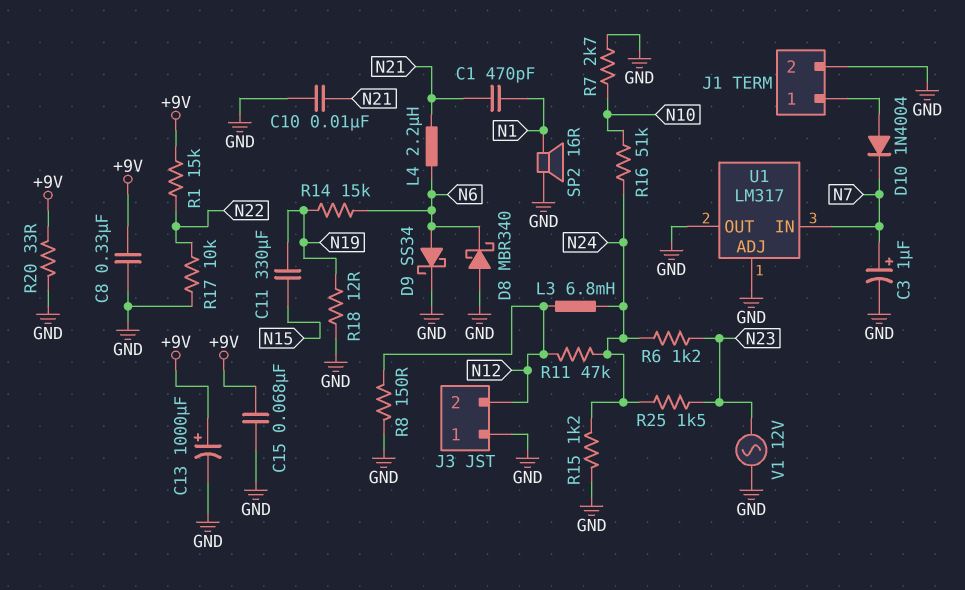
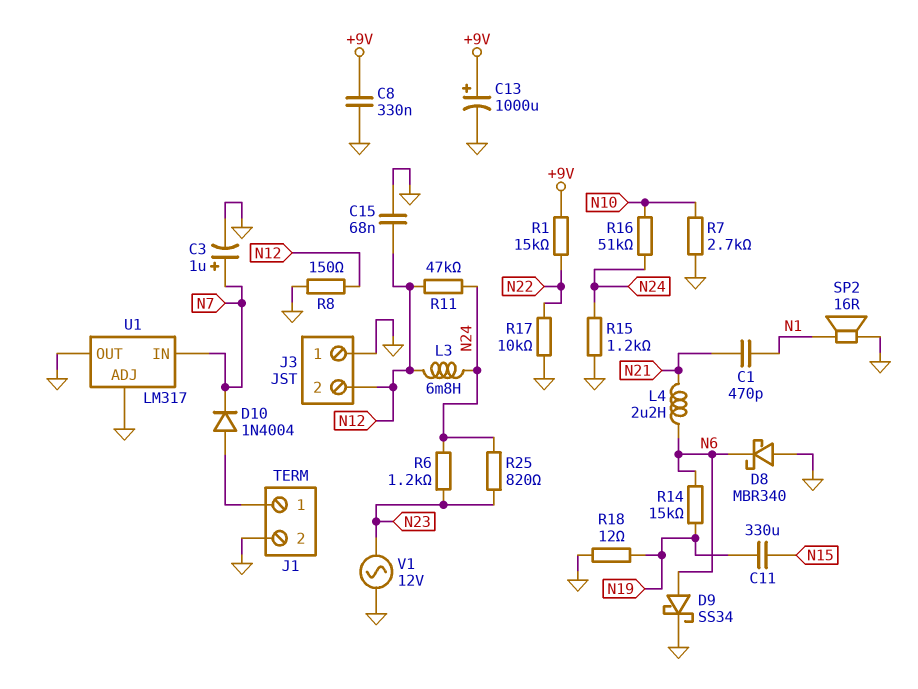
C10: 10nF (GND, N21) -> none
C15: 68nF (+9V, GND) -> 68nF (GND, N12)
R20: 33 (+9V, GND) -> none
R25: 1.5k (N23, N24) -> 820 (N23, N24)

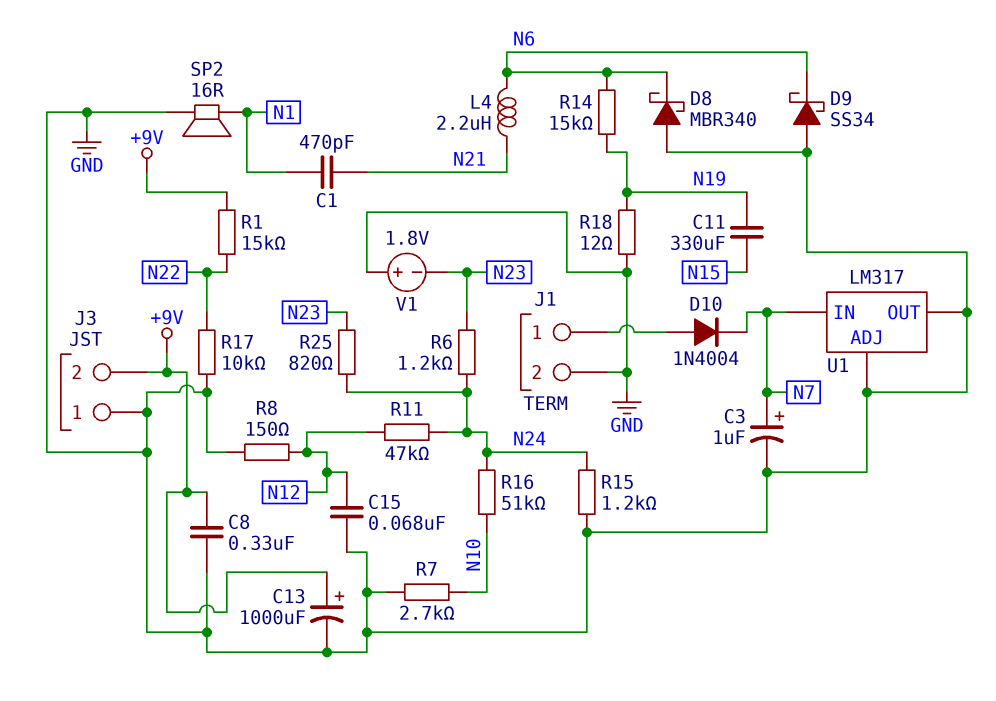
D9: schottky SS34 (A N6, K GND) -> schottky SS34 (A GND, K N6)
J3 pin 2: N12 -> +9V
L3: 6.8mH (N12, N24) -> none
V1: AC 12V (GND, N23) -> 1.8V (plus GND, minus N23)

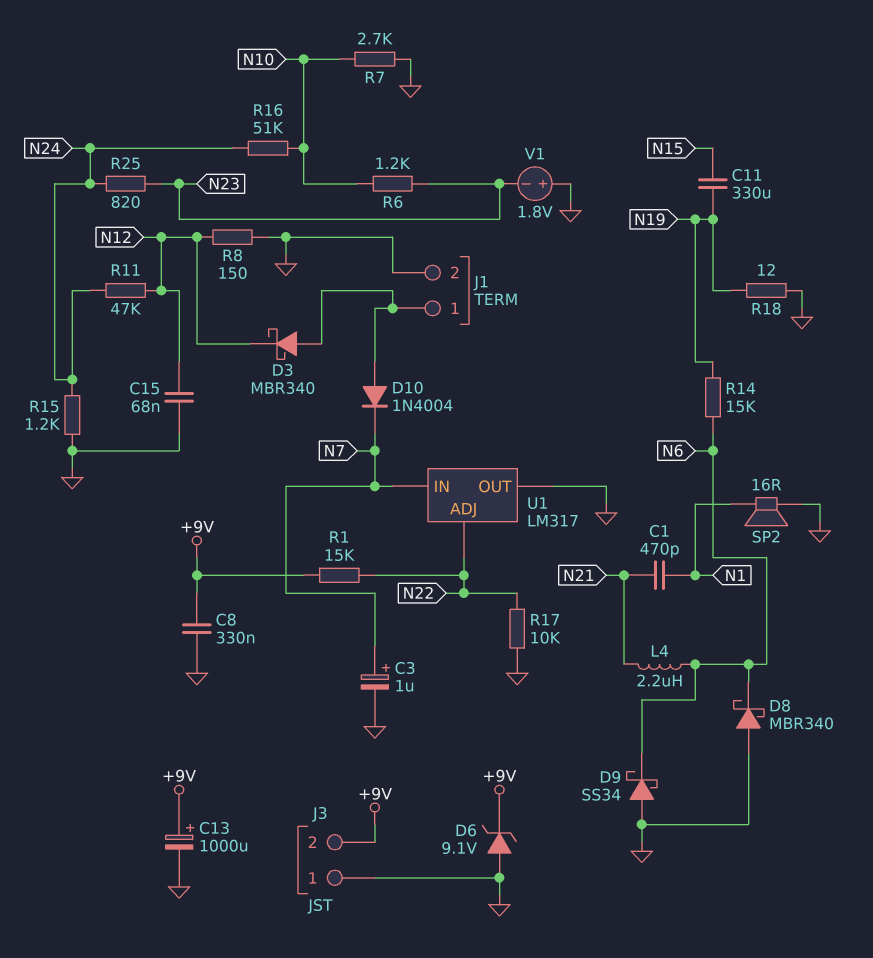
D3: none -> schottky MBR340 (A J1/1, K N12)
D6: none -> zener 9.1V (A GND, K +9V)
R6: 1.2k (N23, N24) -> 1.2k (N10, N23)
U1 pin ADJ: GND -> N22

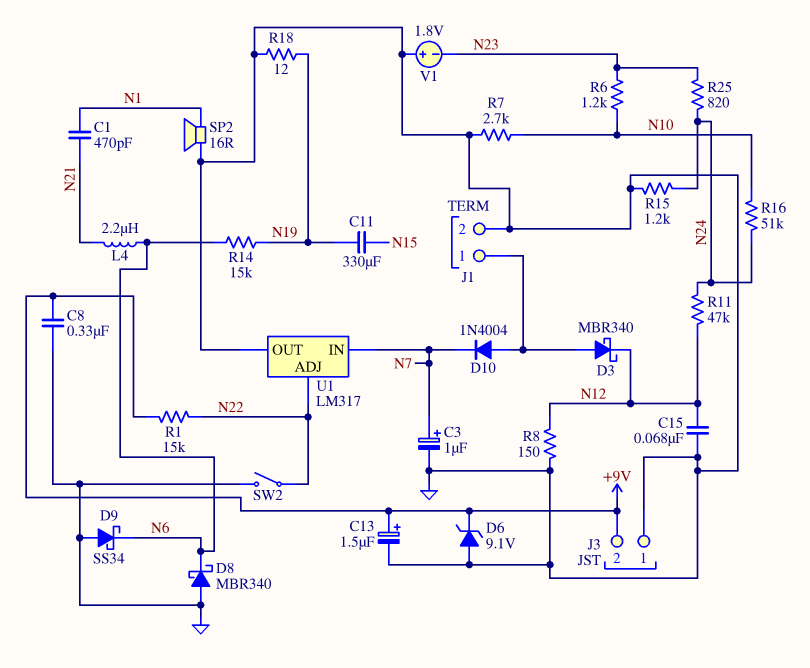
C13: 1000uF (plus +9V, minus GND) -> 1.5uF (plus +9V, minus GND)
R17: 10k (GND, N22) -> none
SW2: none -> switch (GND, N22)

